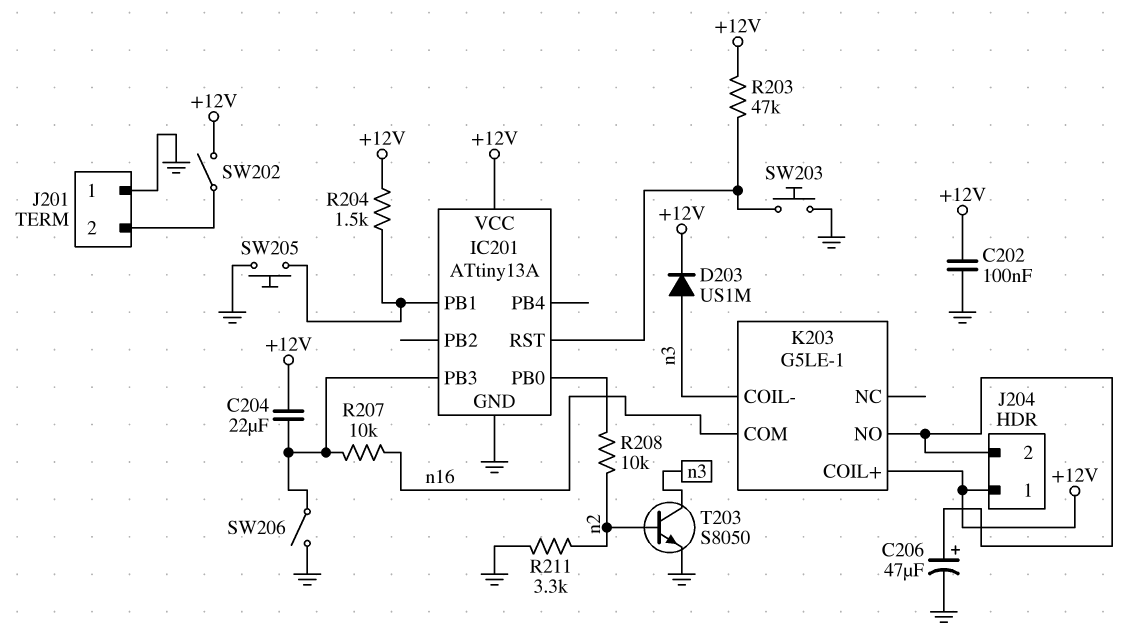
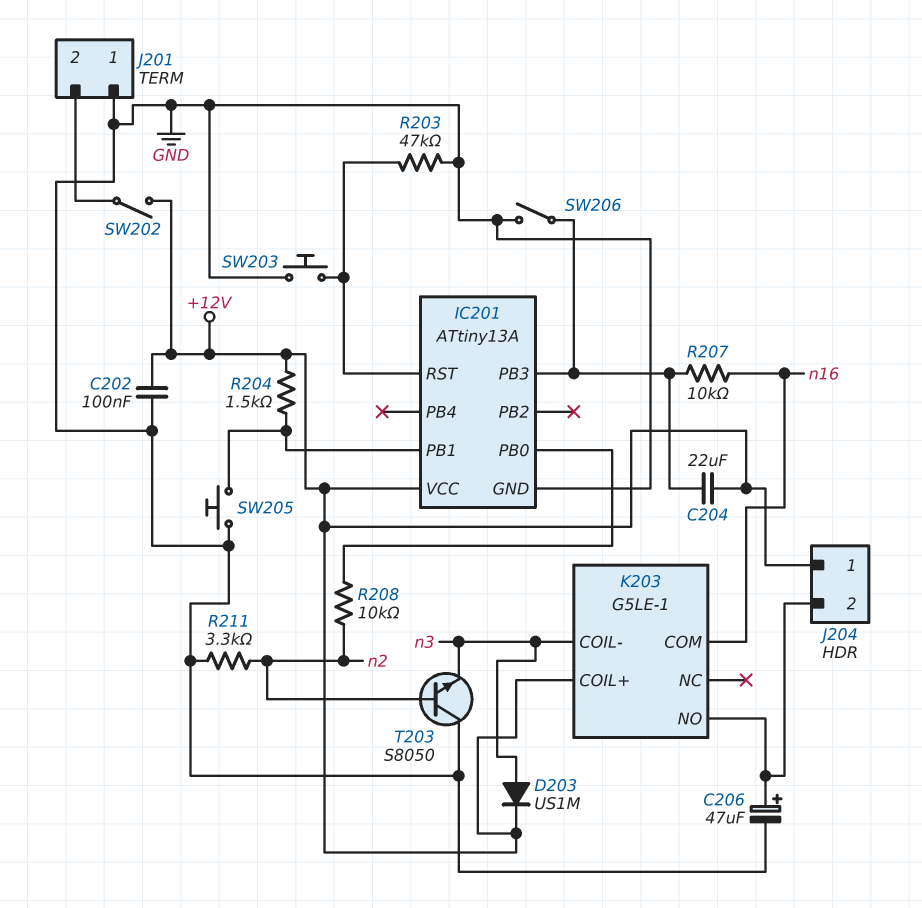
R203: 47k (+12V, IC201/RST) -> 47k (GND, IC201/RST)
T203: NPN S8050 (B n2, C n3, E GND) -> NPN S8050 (B n2, C GND, E n3)

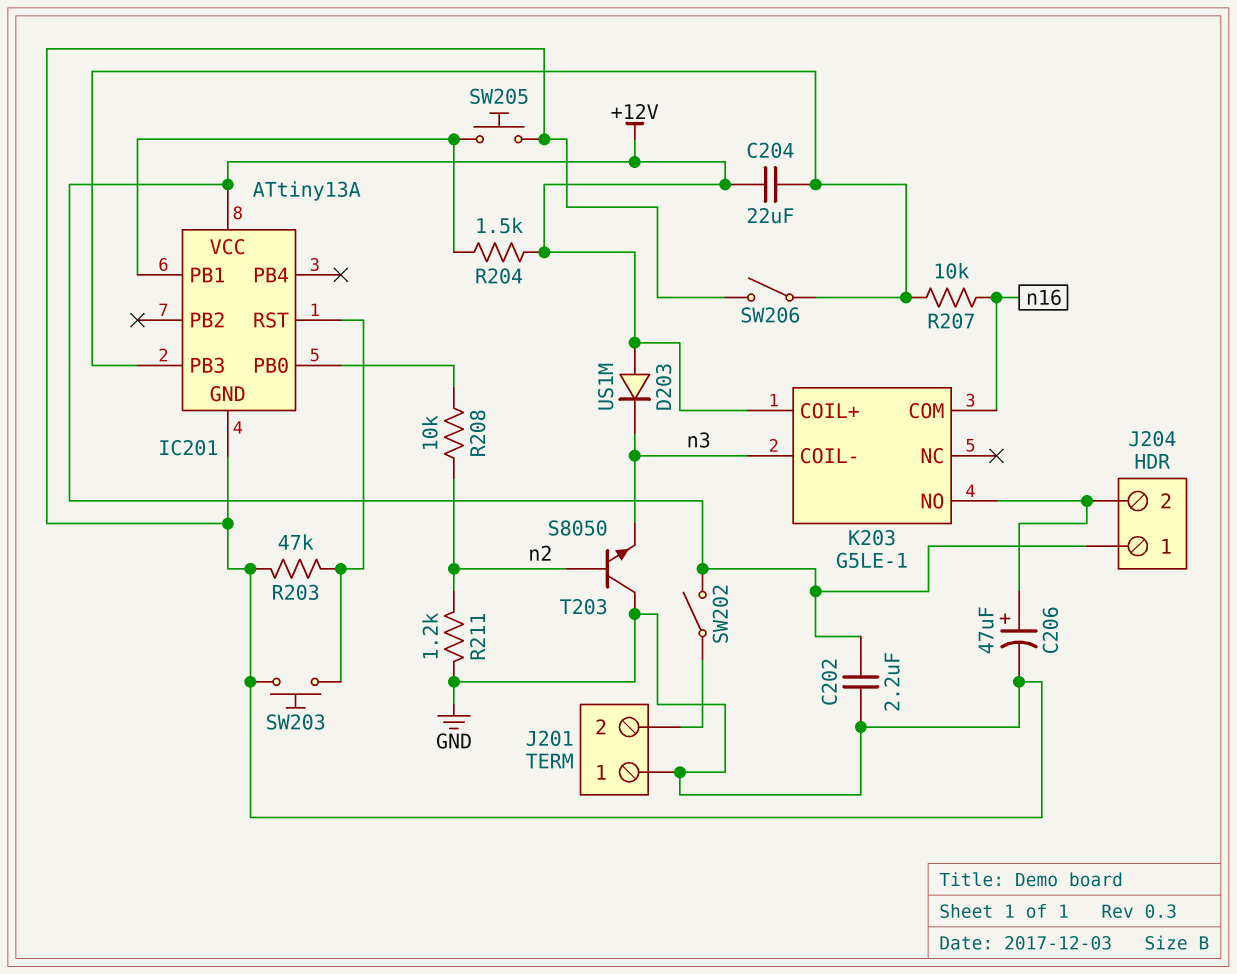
C202: 100nF (+12V, GND) -> 2.2uF (+12V, GND)
D203: diode US1M (A n3, K +12V) -> diode US1M (A +12V, K n3)
R211: 3.3k (GND, n2) -> 1.2k (GND, n2)

